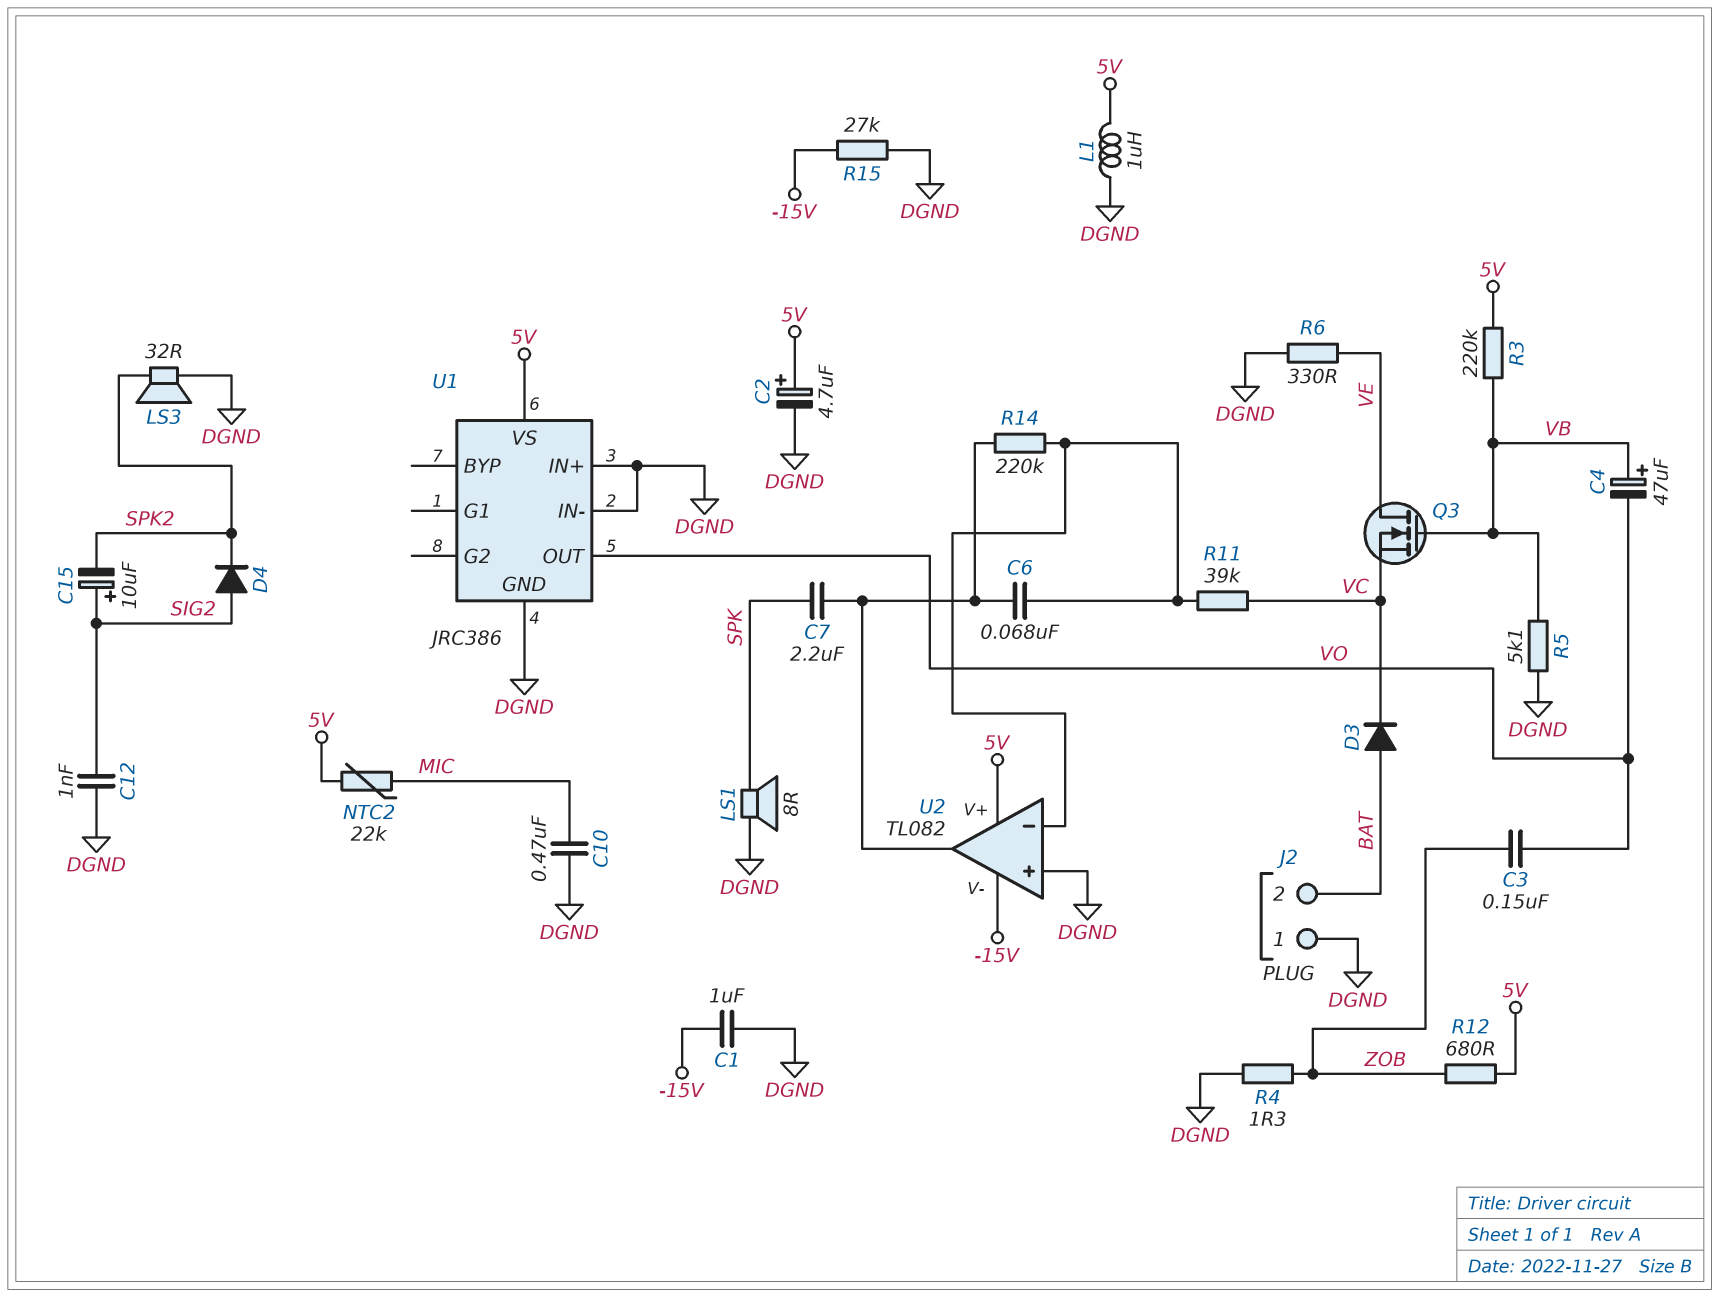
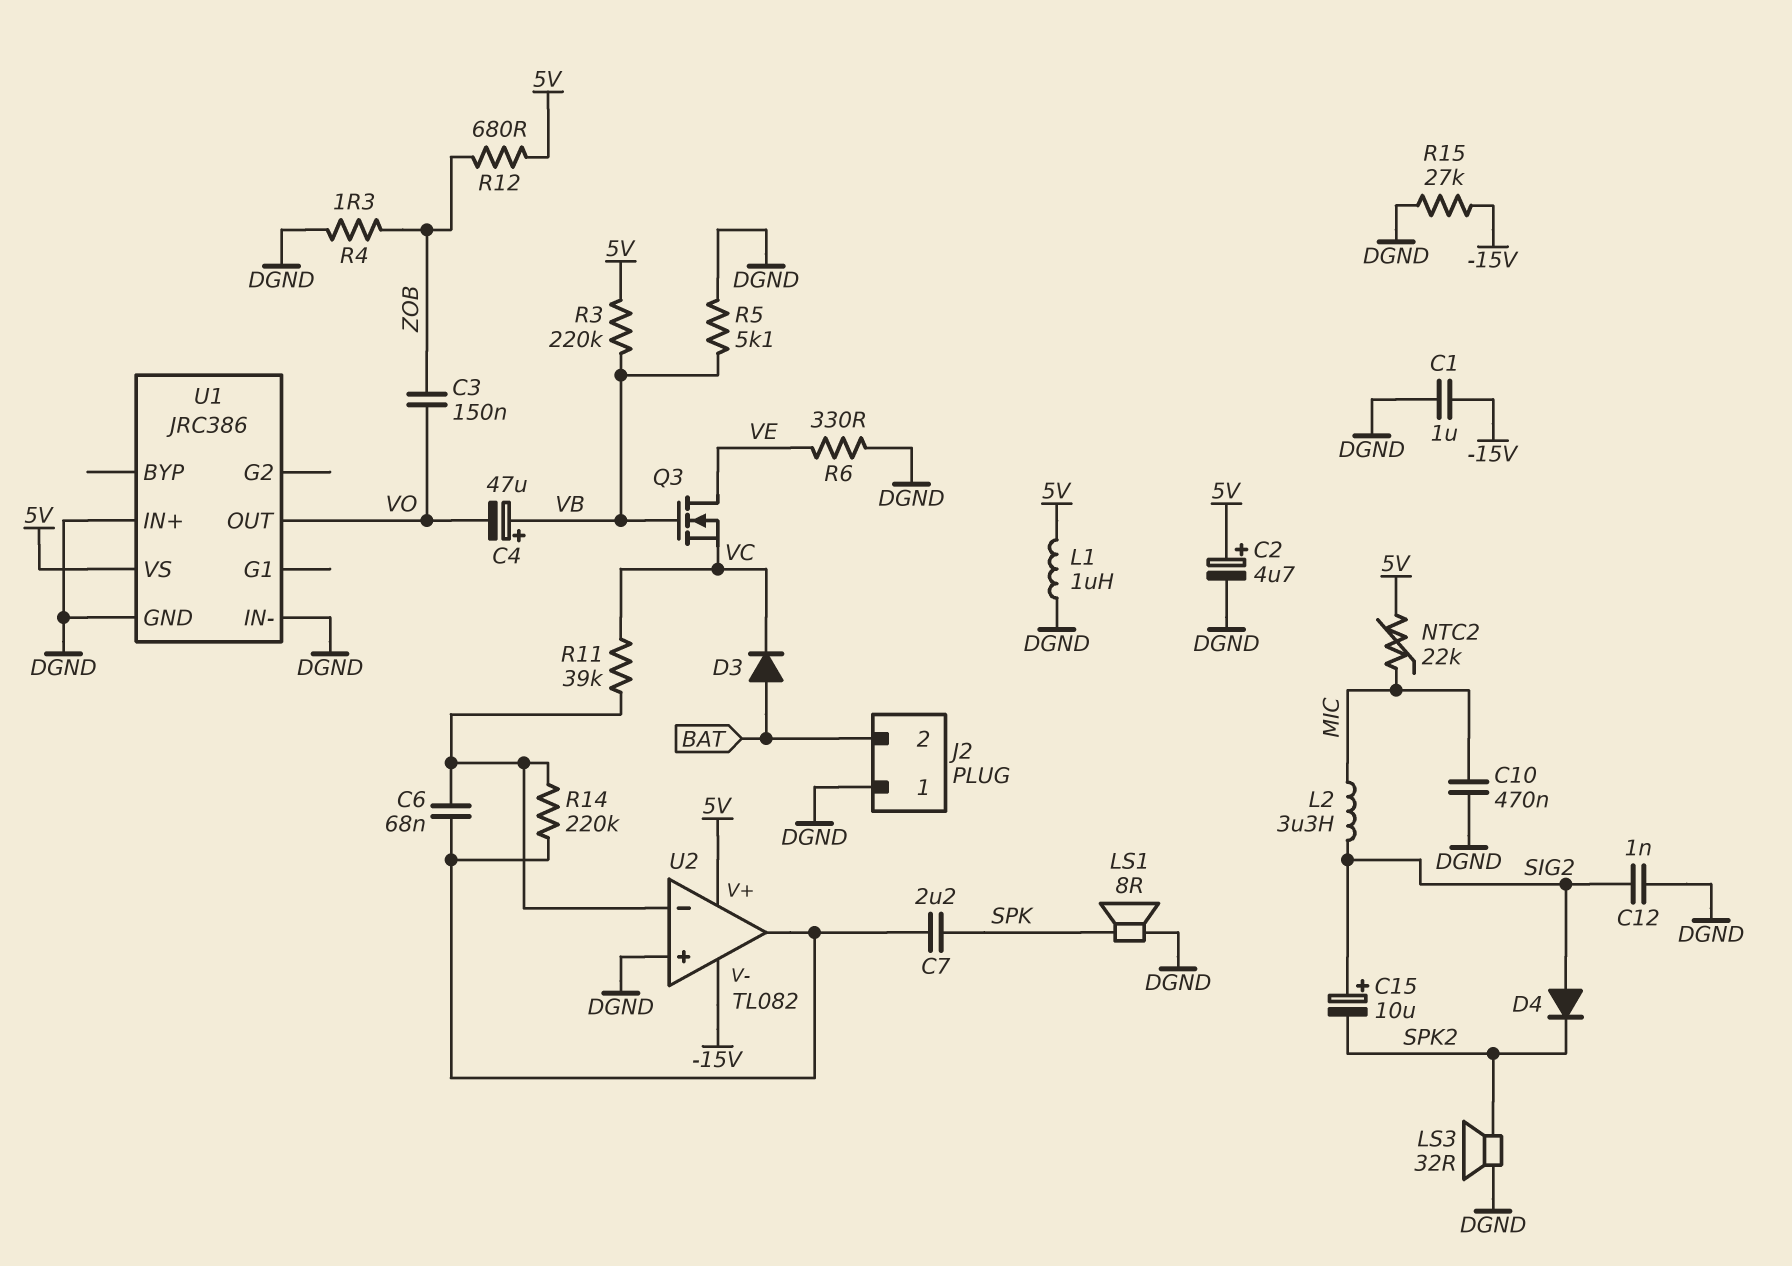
L2: none -> 3.3uH (MIC, SIG2)

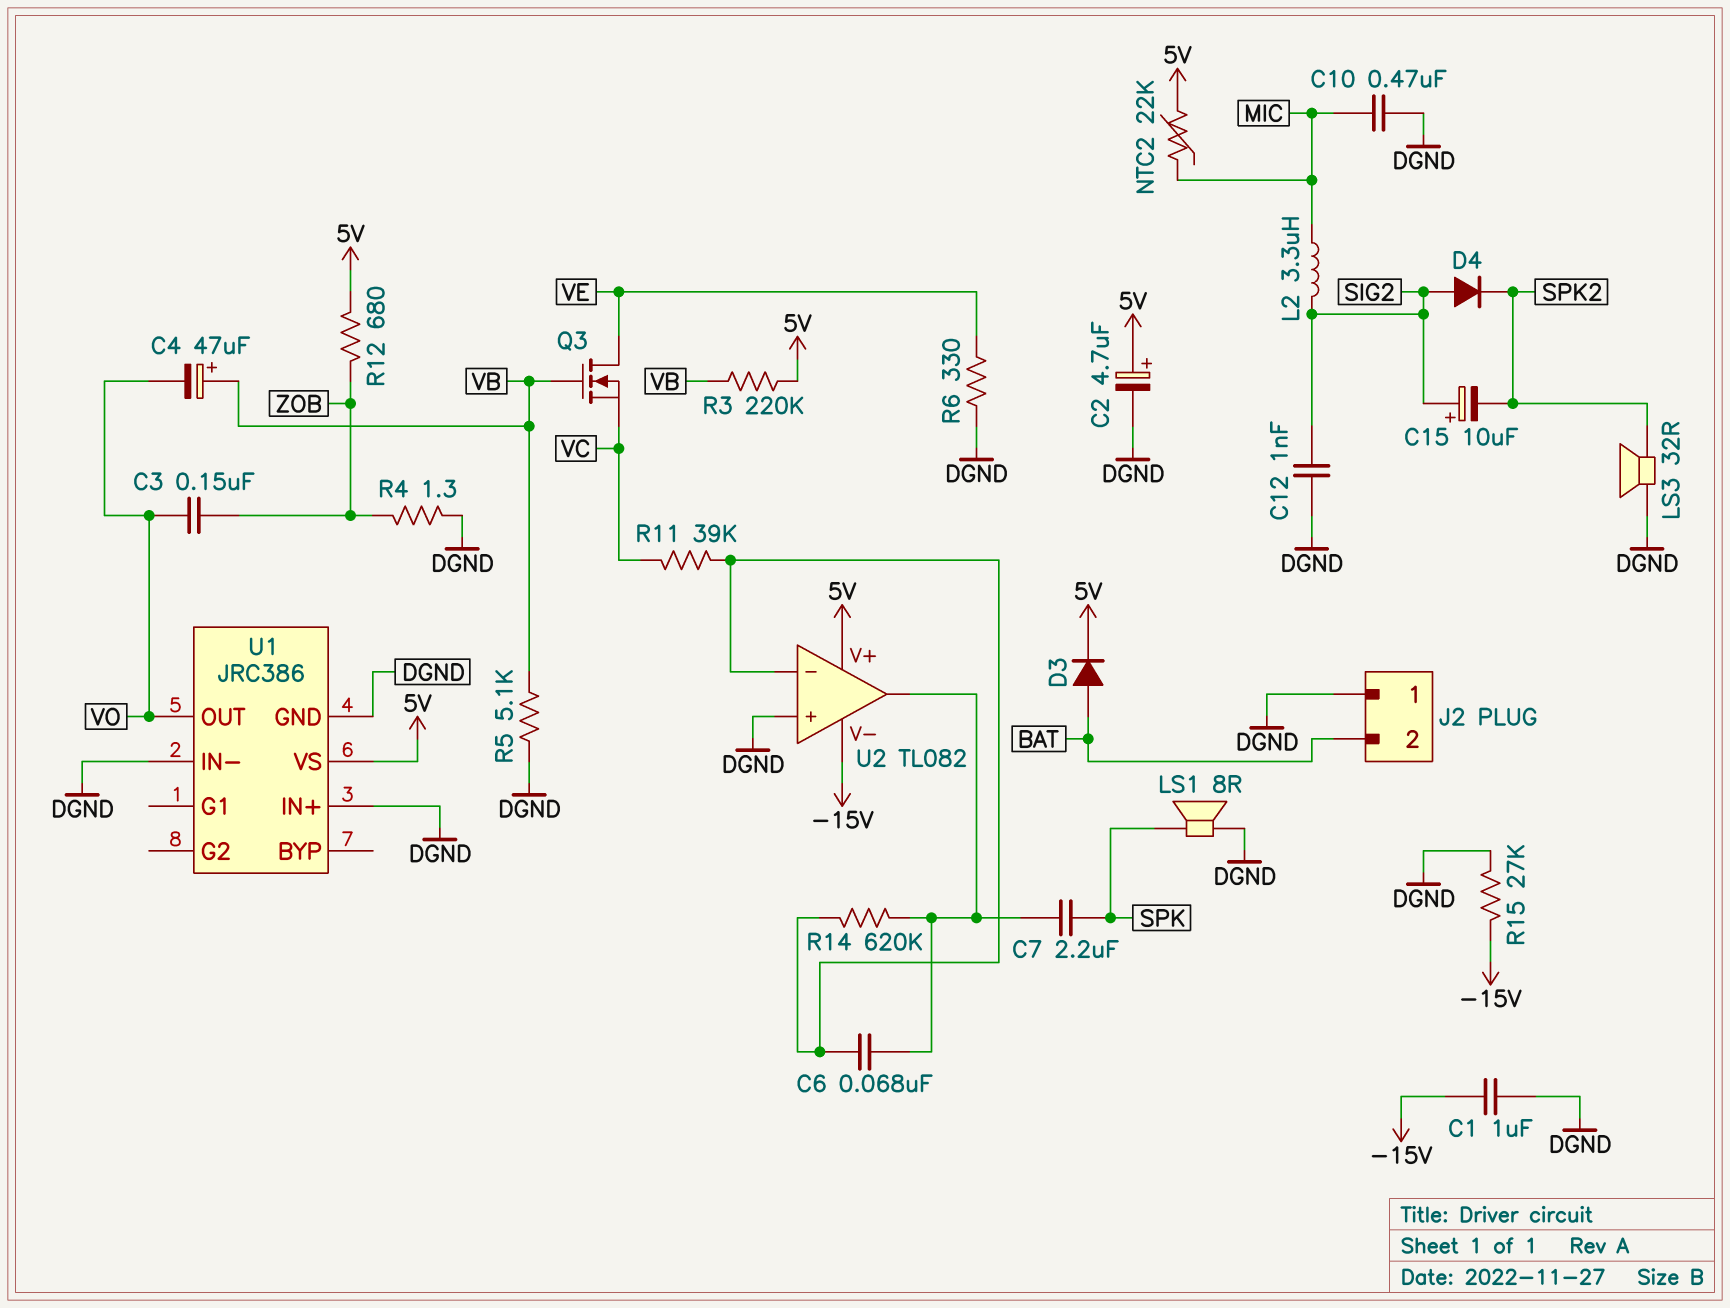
D3: diode (A BAT, K VC) -> diode (A BAT, K 5V)
L1: 1uH (5V, DGND) -> none
R14: 220k (U2/in-, U2/out) -> 620k (U2/in-, U2/out)

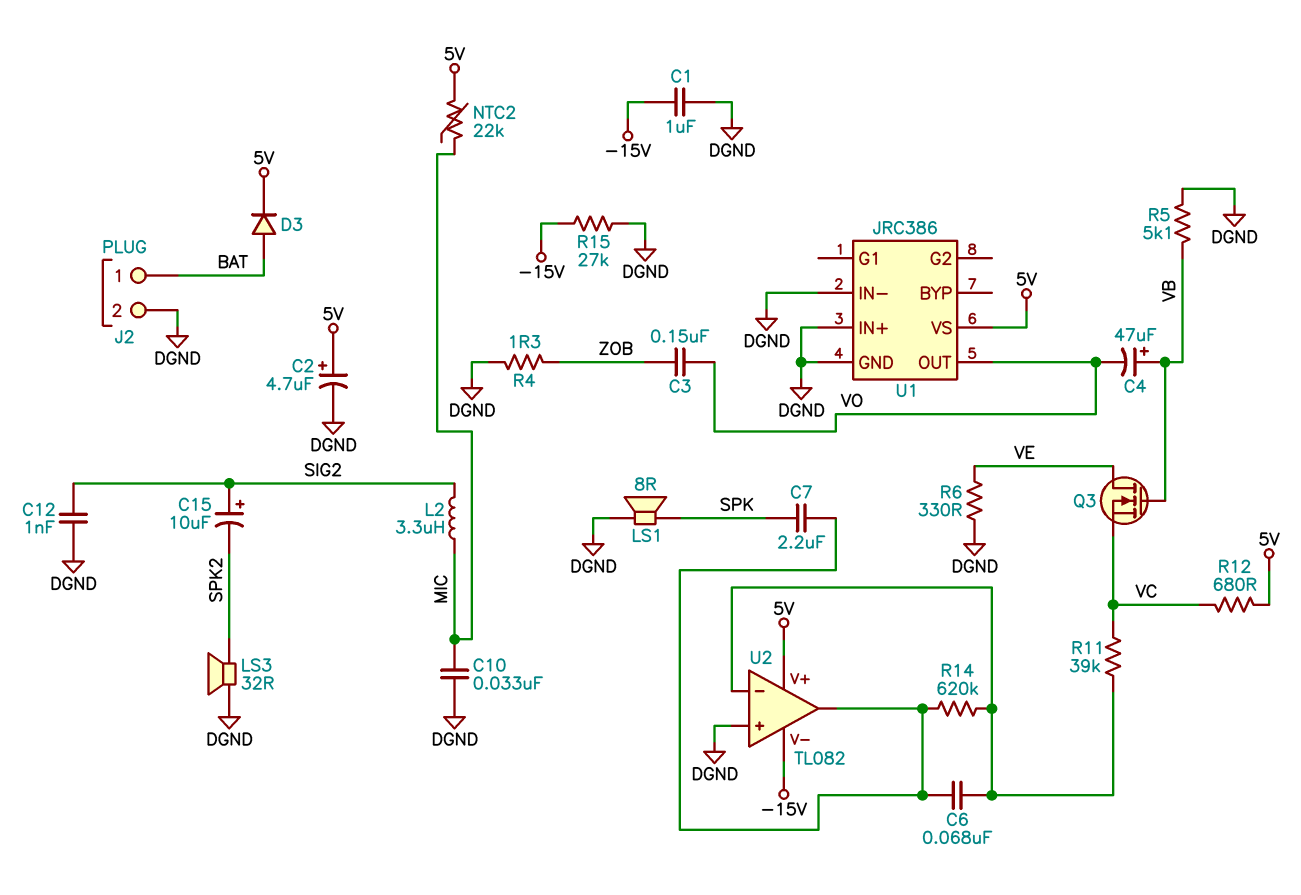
C10: 470nF (DGND, MIC) -> 33nF (DGND, MIC)
D4: diode (A SIG2, K SPK2) -> none
J2 pin 1: DGND -> BAT
J2 pin 2: BAT -> DGND
R3: 220k (5V, VB) -> none
R12: 680 (5V, ZOB) -> 680 (5V, VC)

